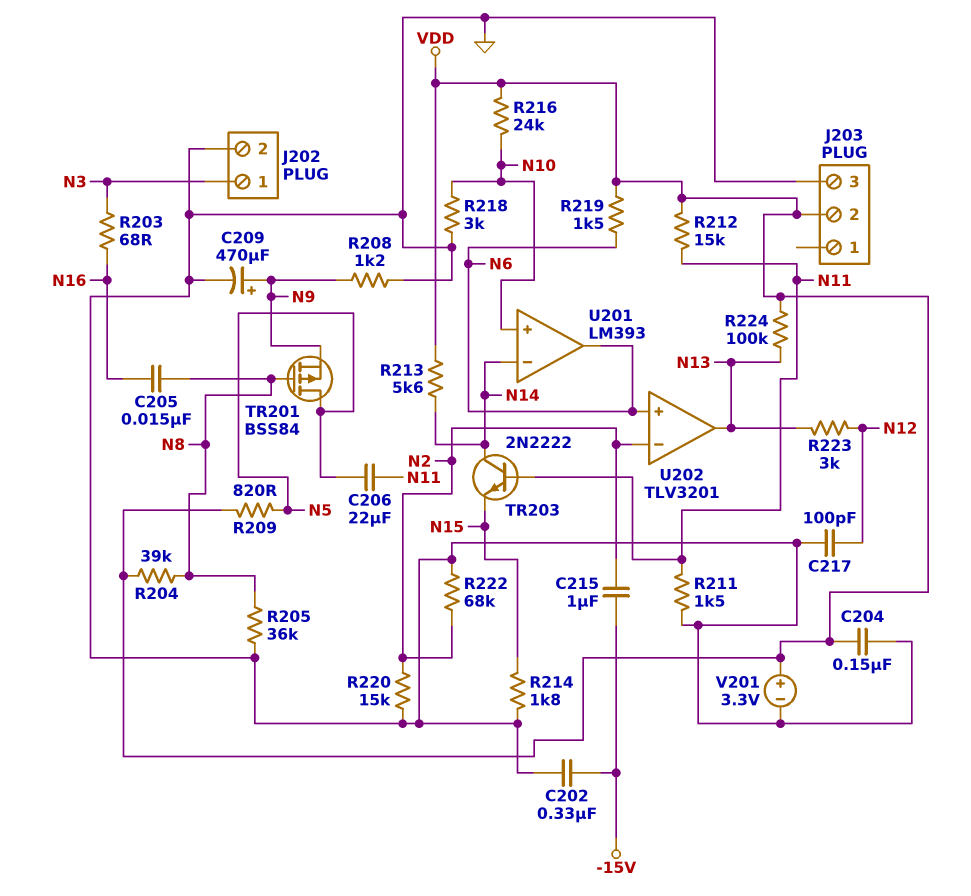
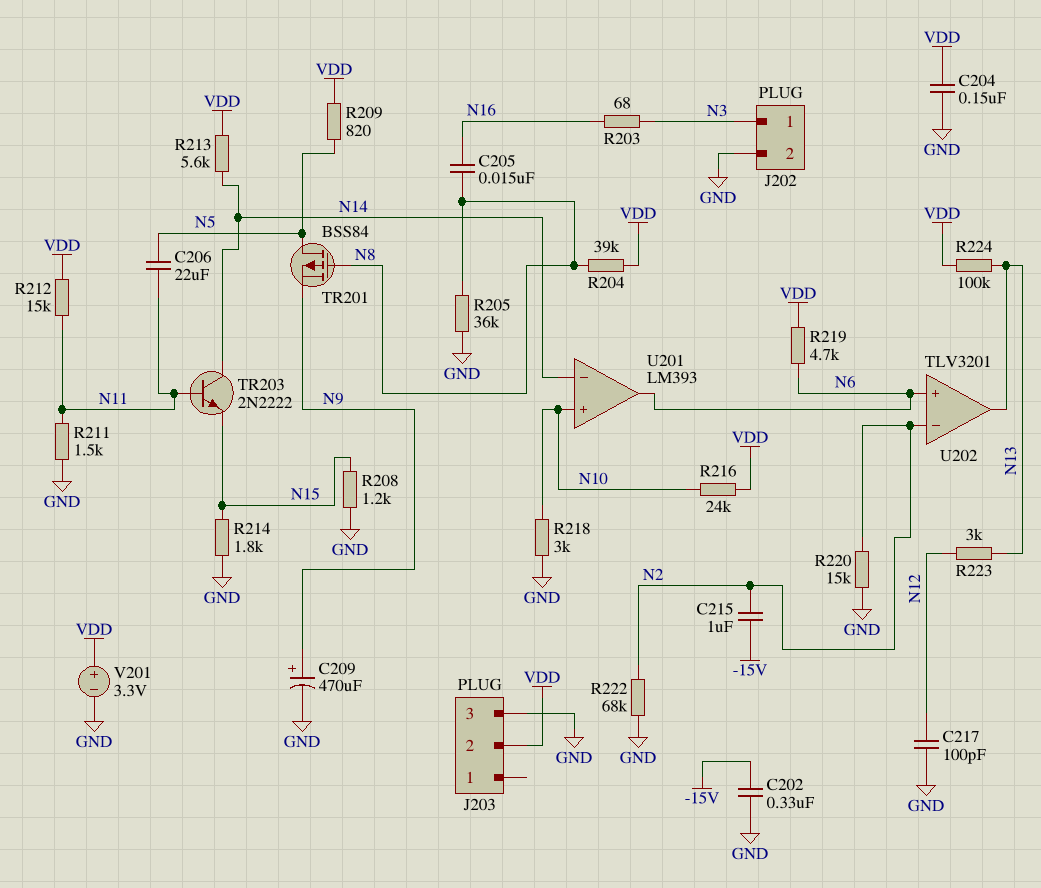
R208: 1.2k (GND, N9) -> 1.2k (GND, N15)
R219: 1.5k (N6, VDD) -> 4.7k (N6, VDD)

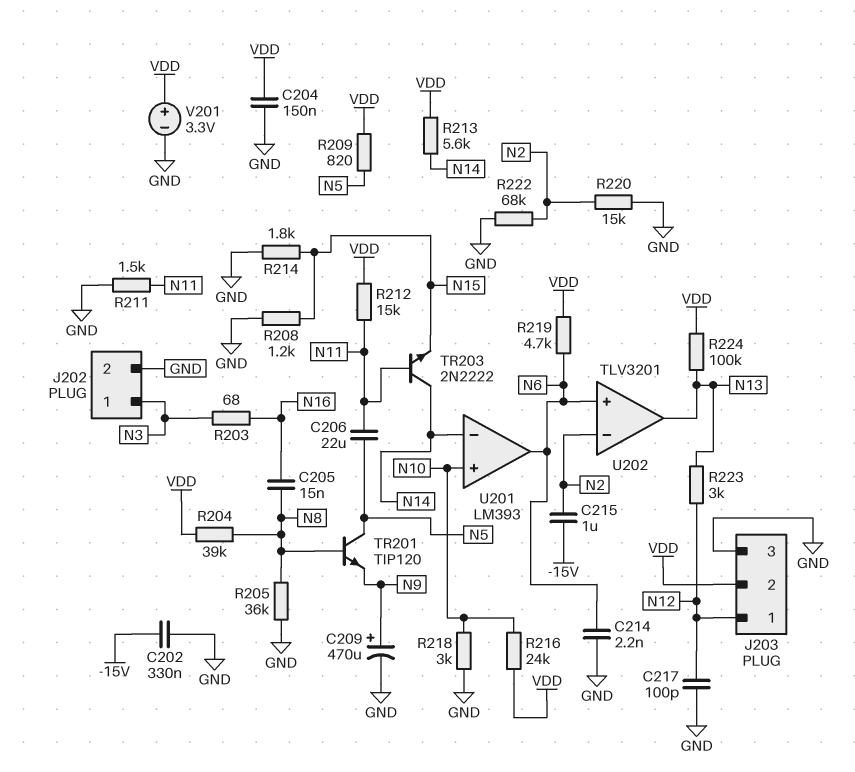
C214: none -> 2.2nF (GND, N6)
J203 pin 1: none -> N12
TR201: PMOS BSS84 (G N8, D N5, S N9) -> NPN TIP120 (B N8, C N5, E N9)

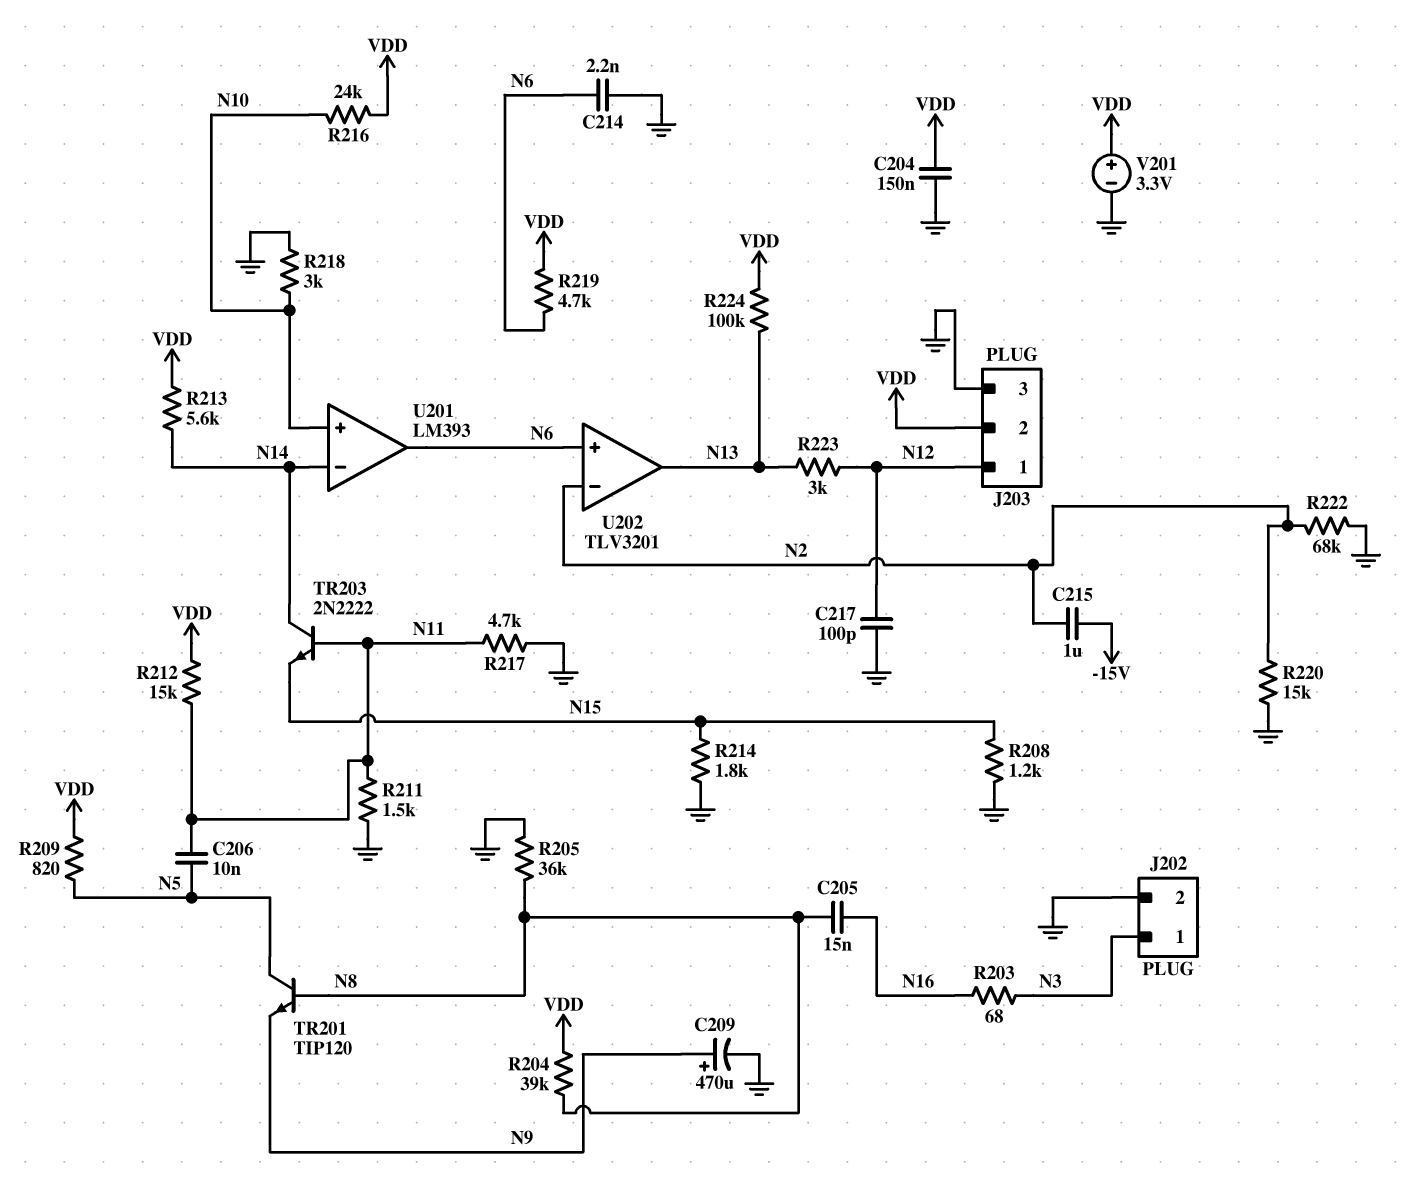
C202: 330nF (-15V, GND) -> none
C206: 22uF (N5, N11) -> 10nF (N5, N11)
R217: none -> 4.7k (GND, N11)

